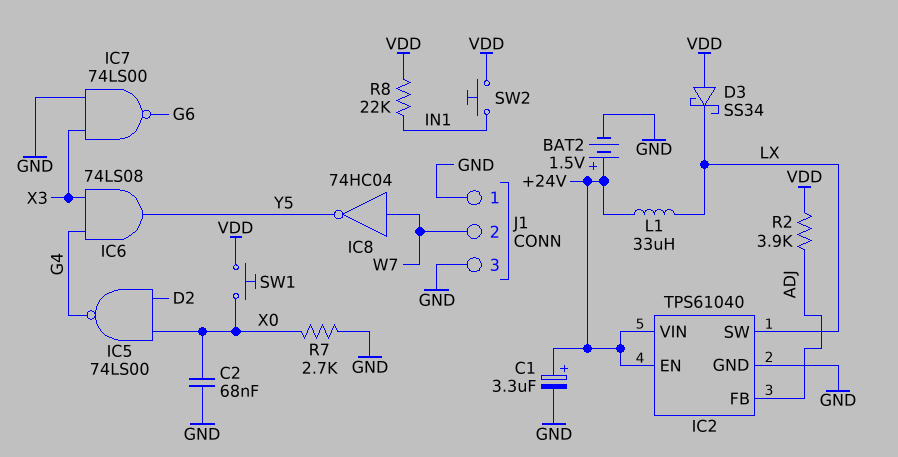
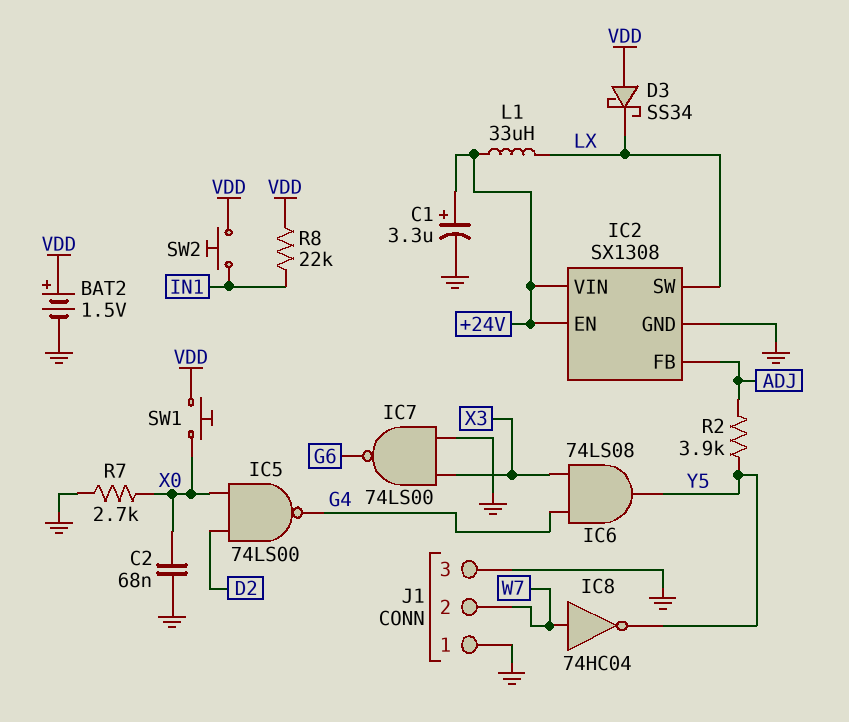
BAT2: 1.5V (plus +24V, minus GND) -> 1.5V (plus VDD, minus GND)
IC2: TPS61040 -> SX1308
R2: 3.9k (ADJ, VDD) -> 3.9k (ADJ, Y5)

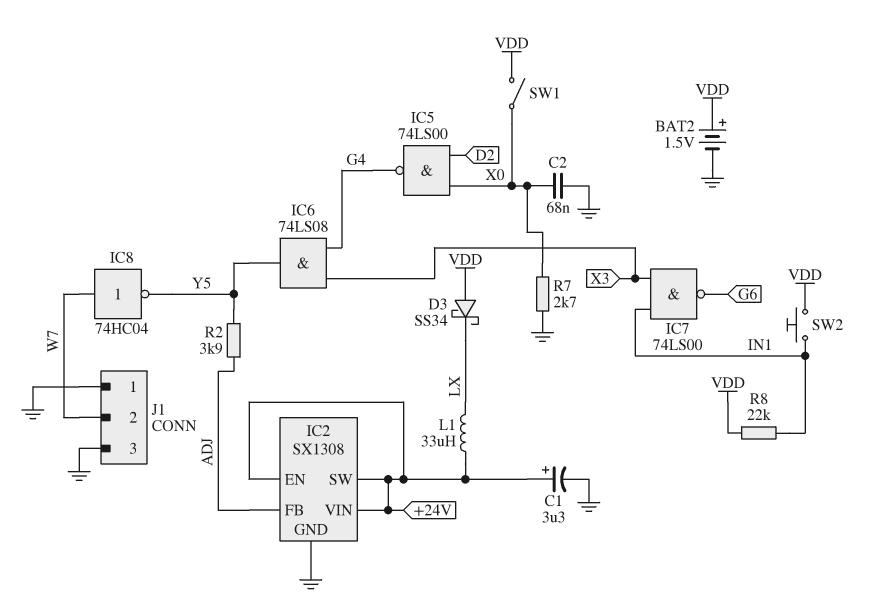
IC2 pin SW: LX -> +24V
IC7: NAND 74LS00 (in GND, in X3, out G6) -> NAND 74LS00 (in IN1, in X3, out G6)
SW1: button (VDD, X0) -> switch (VDD, X0)

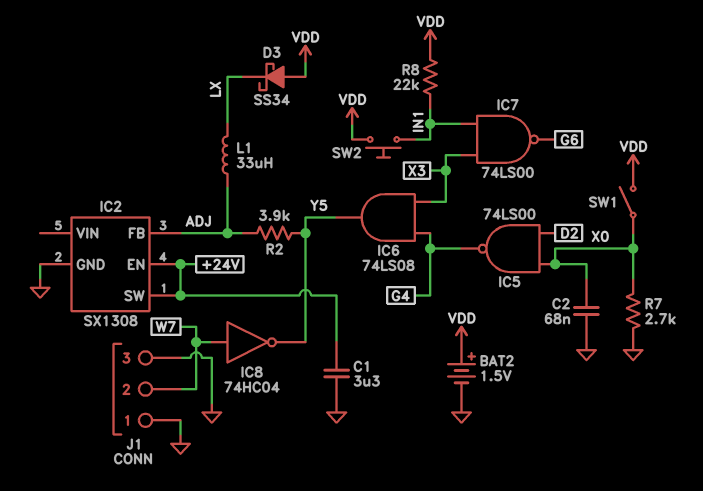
C1: 3.3uF (plus +24V, minus GND) -> 3.3uF (+24V, GND)
IC2 pin VIN: +24V -> none
L1: 33uH (+24V, LX) -> 33uH (ADJ, LX)

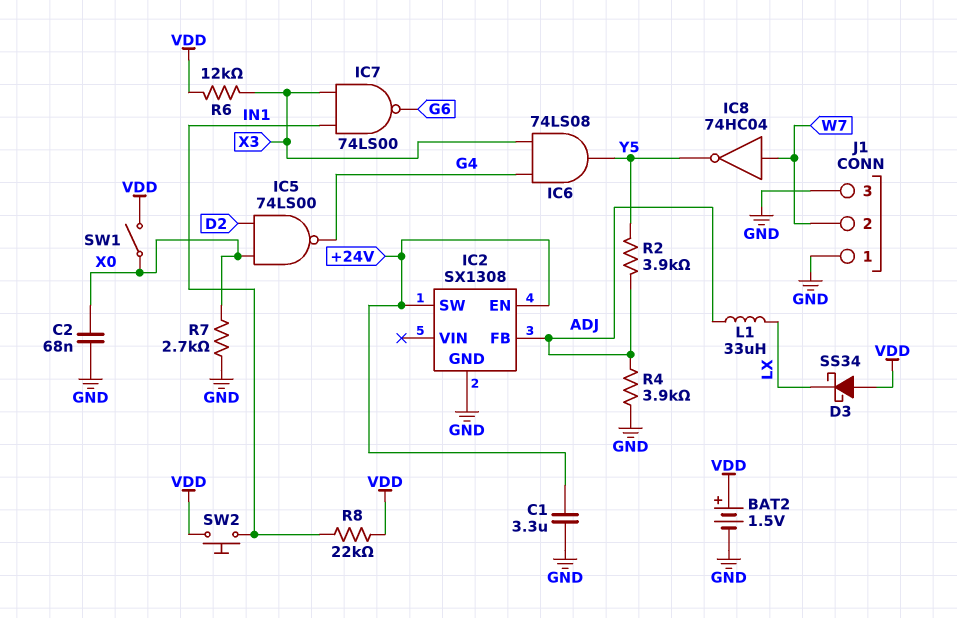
R4: none -> 3.9k (ADJ, GND)
R6: none -> 12k (VDD, X3)

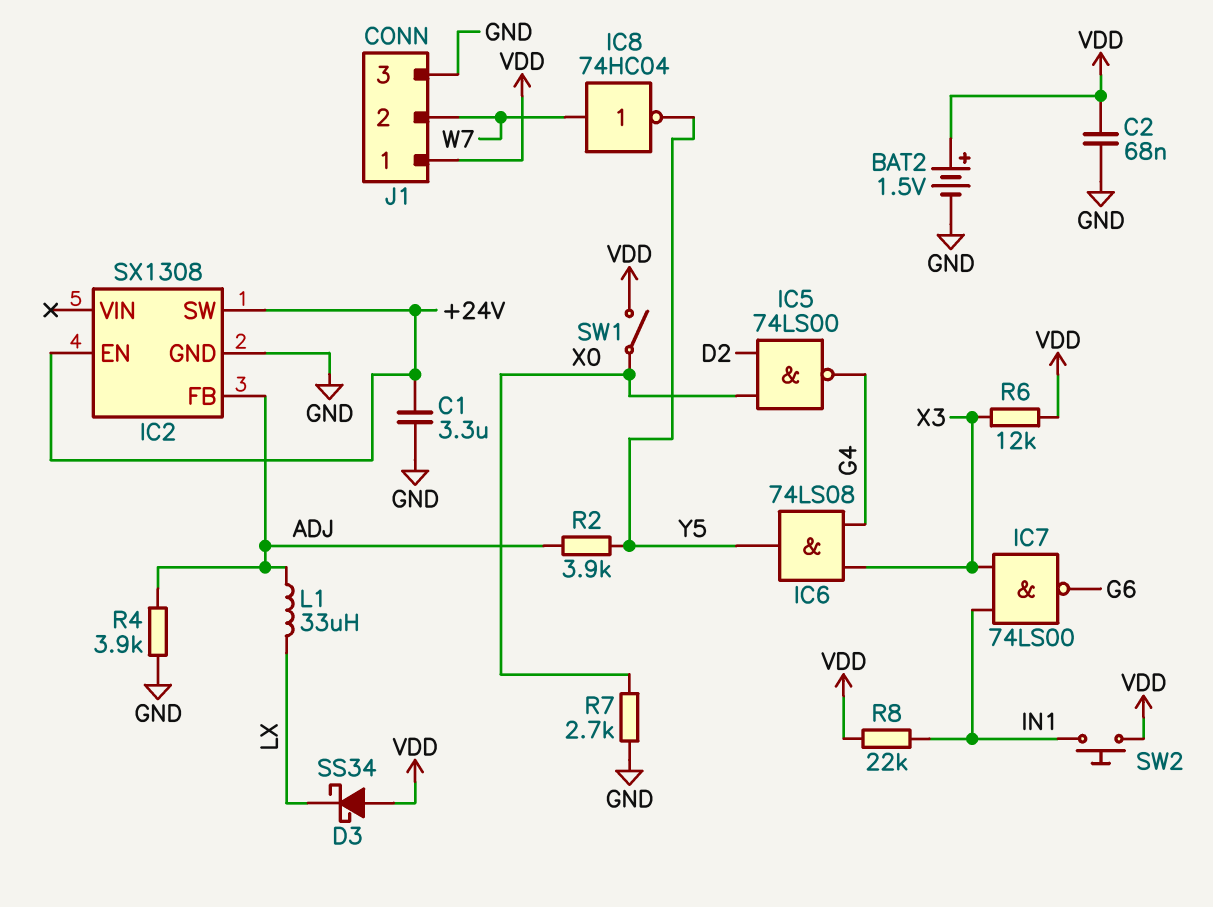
C2: 68nF (GND, X0) -> 68nF (GND, VDD)
J1 pin 1: GND -> VDD

